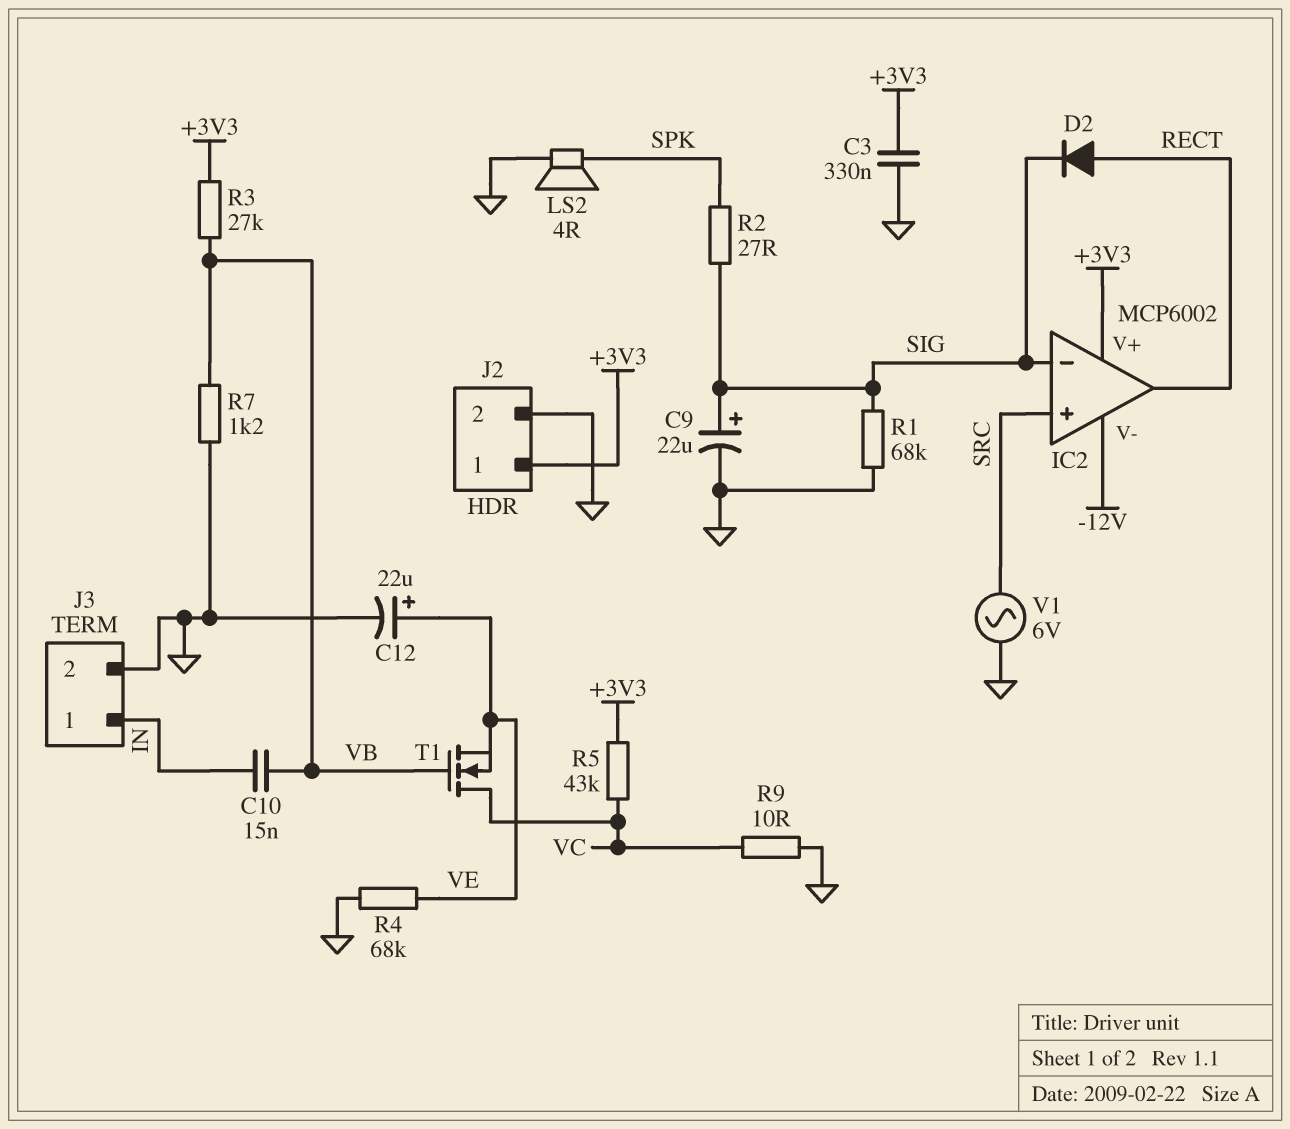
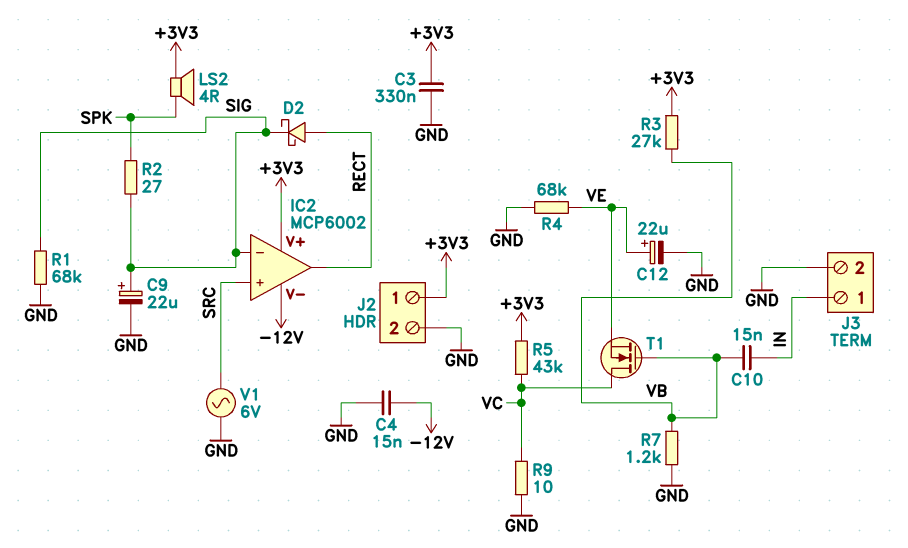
C4: none -> 15nF (-12V, GND)
D2: diode (A RECT, K SIG) -> schottky (A RECT, K SIG)
LS2: speaker 4R (GND, SPK) -> speaker 4R (+3V3, SPK)

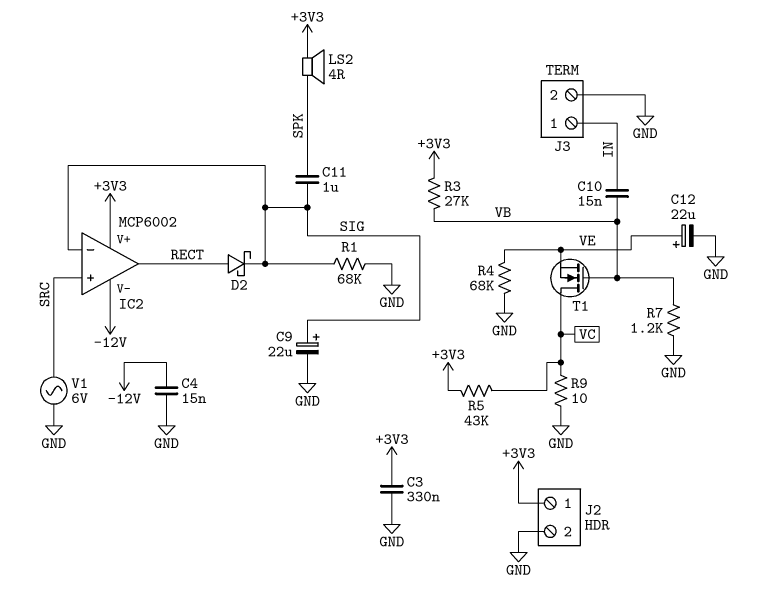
C11: none -> 1uF (SIG, SPK)
R2: 27 (SIG, SPK) -> none

